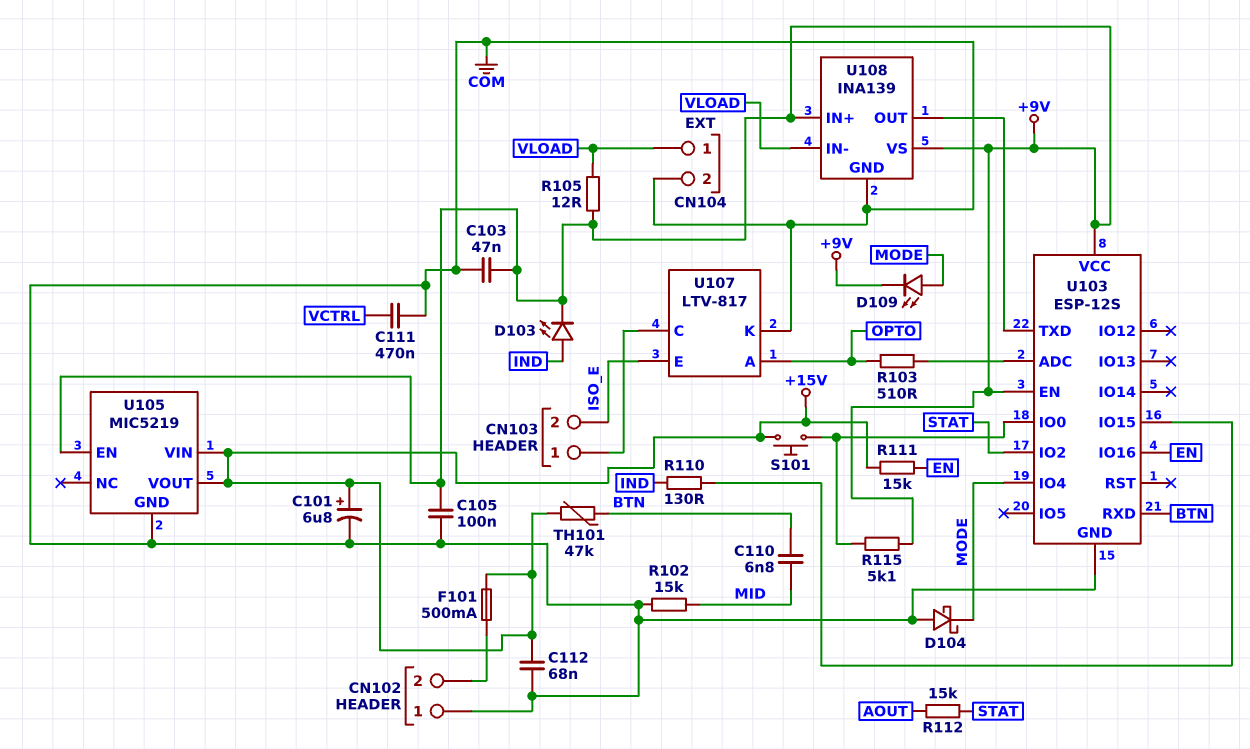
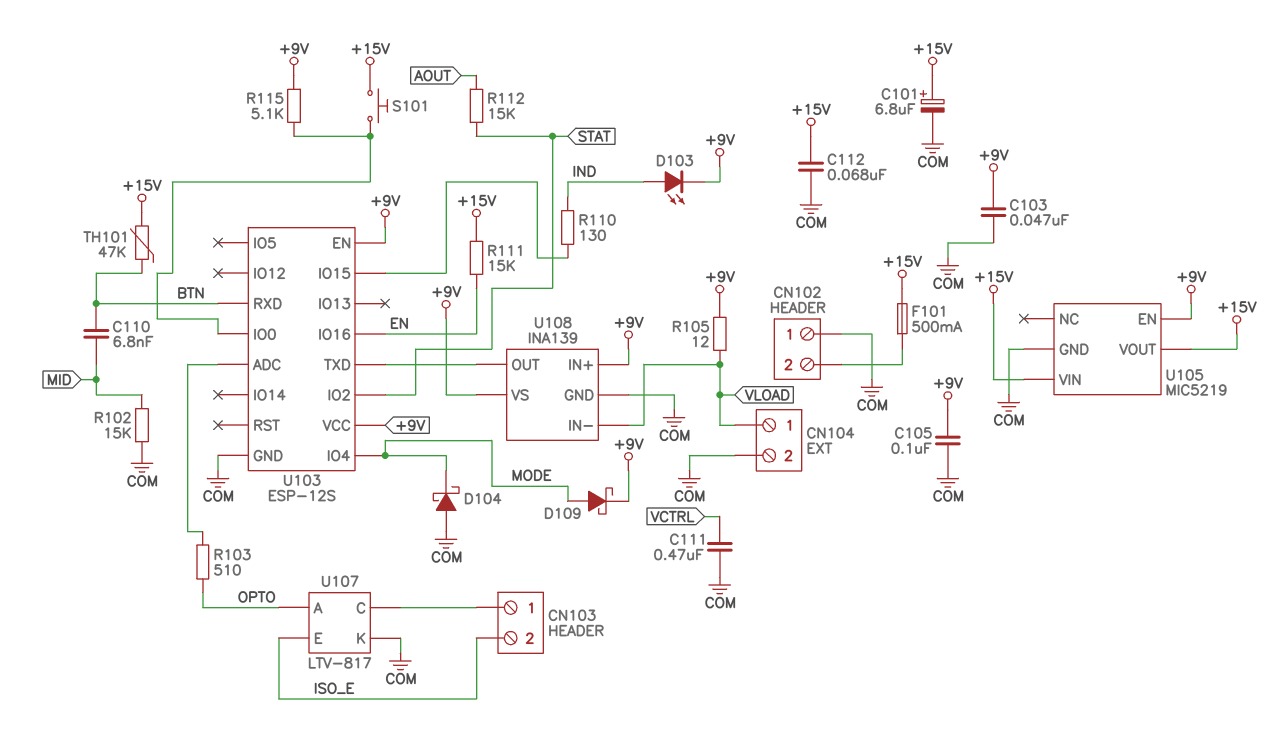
D109: LED (A MODE, K +9V) -> schottky (A MODE, K +9V)

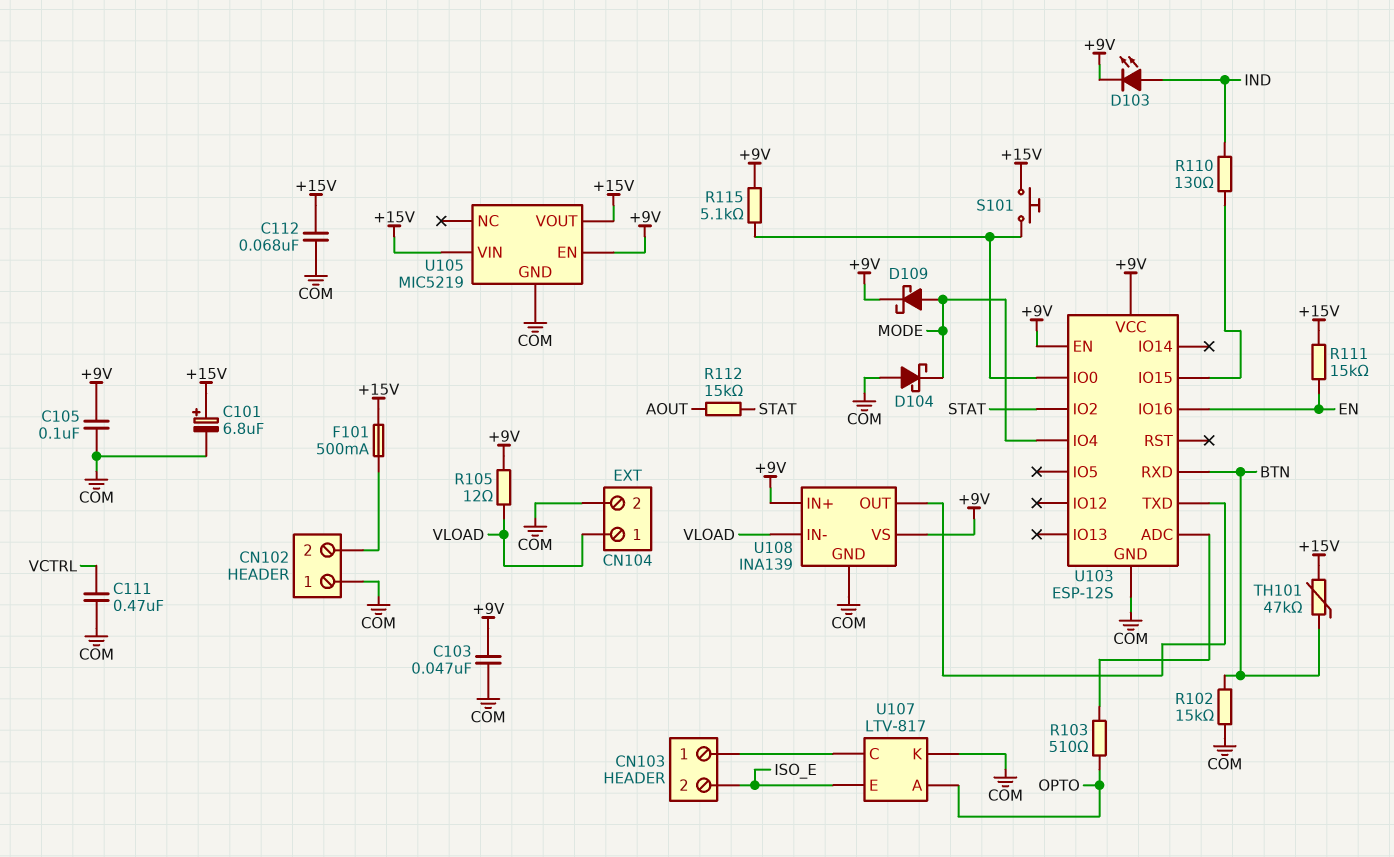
C110: 6.8nF (BTN, MID) -> none
R102: 15k (COM, MID) -> 15k (BTN, COM)

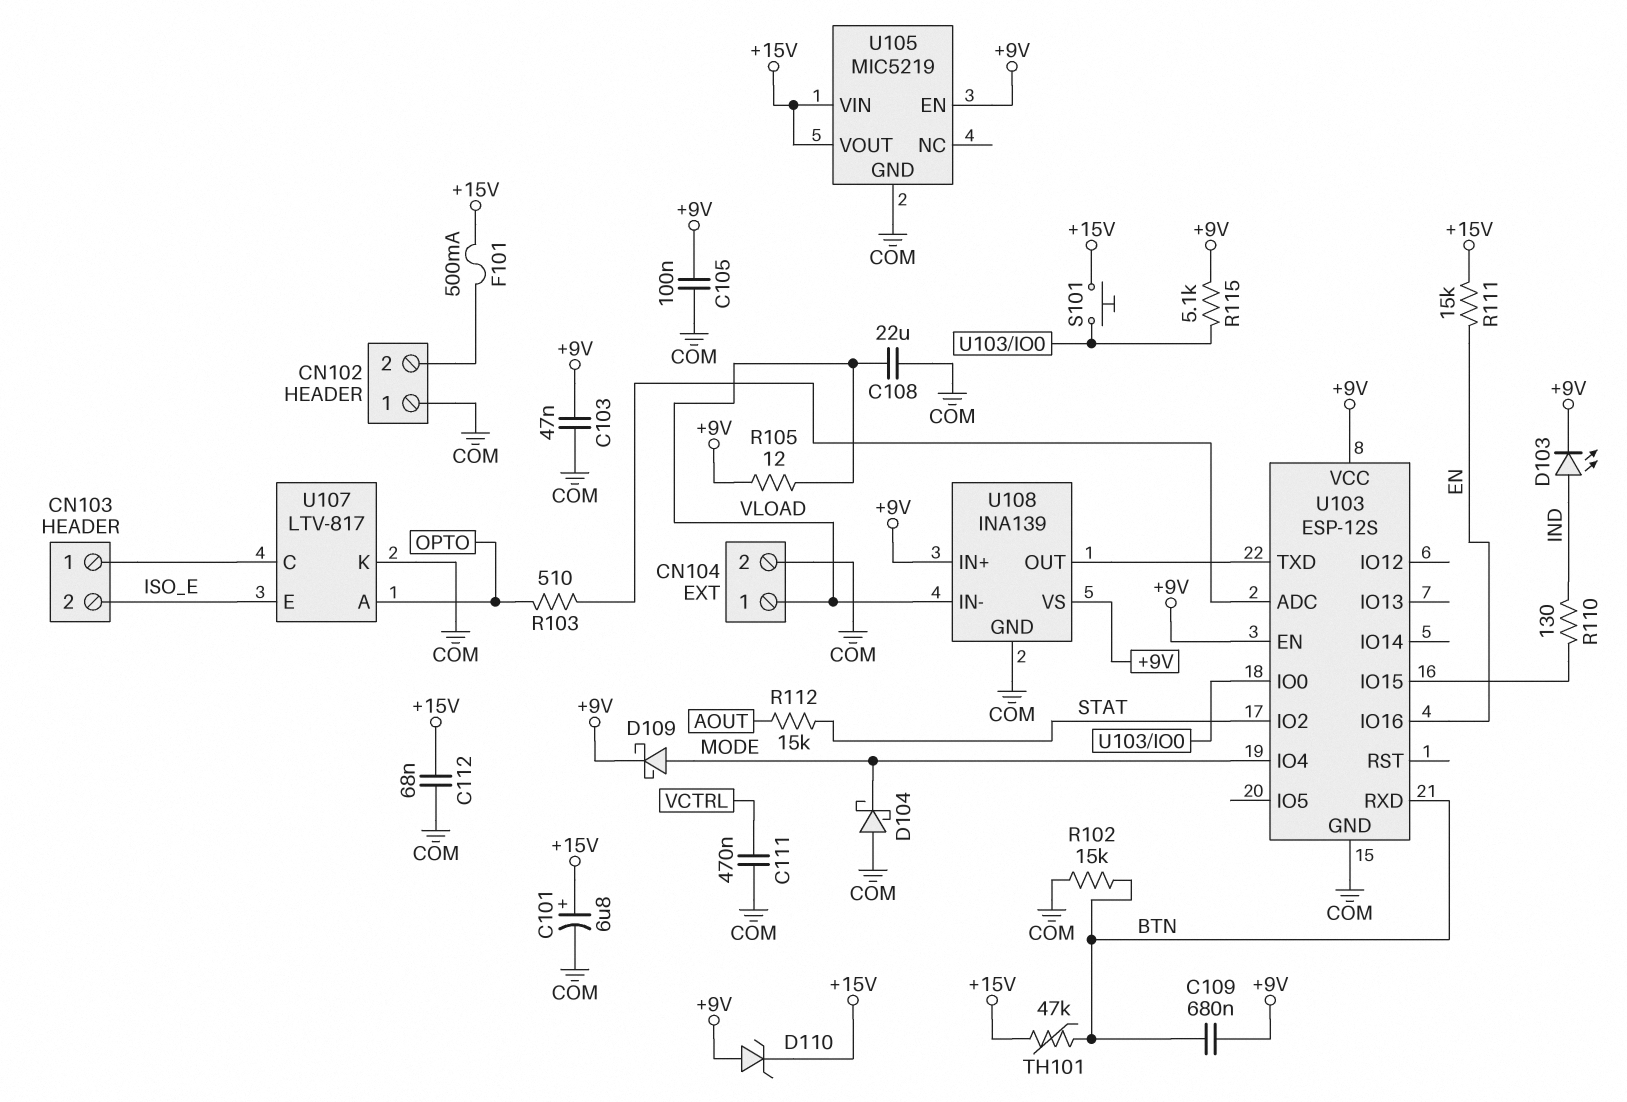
C108: none -> 22uF (COM, VLOAD)
C109: none -> 680nF (+9V, BTN)
D110: none -> zener (A +9V, K +15V)

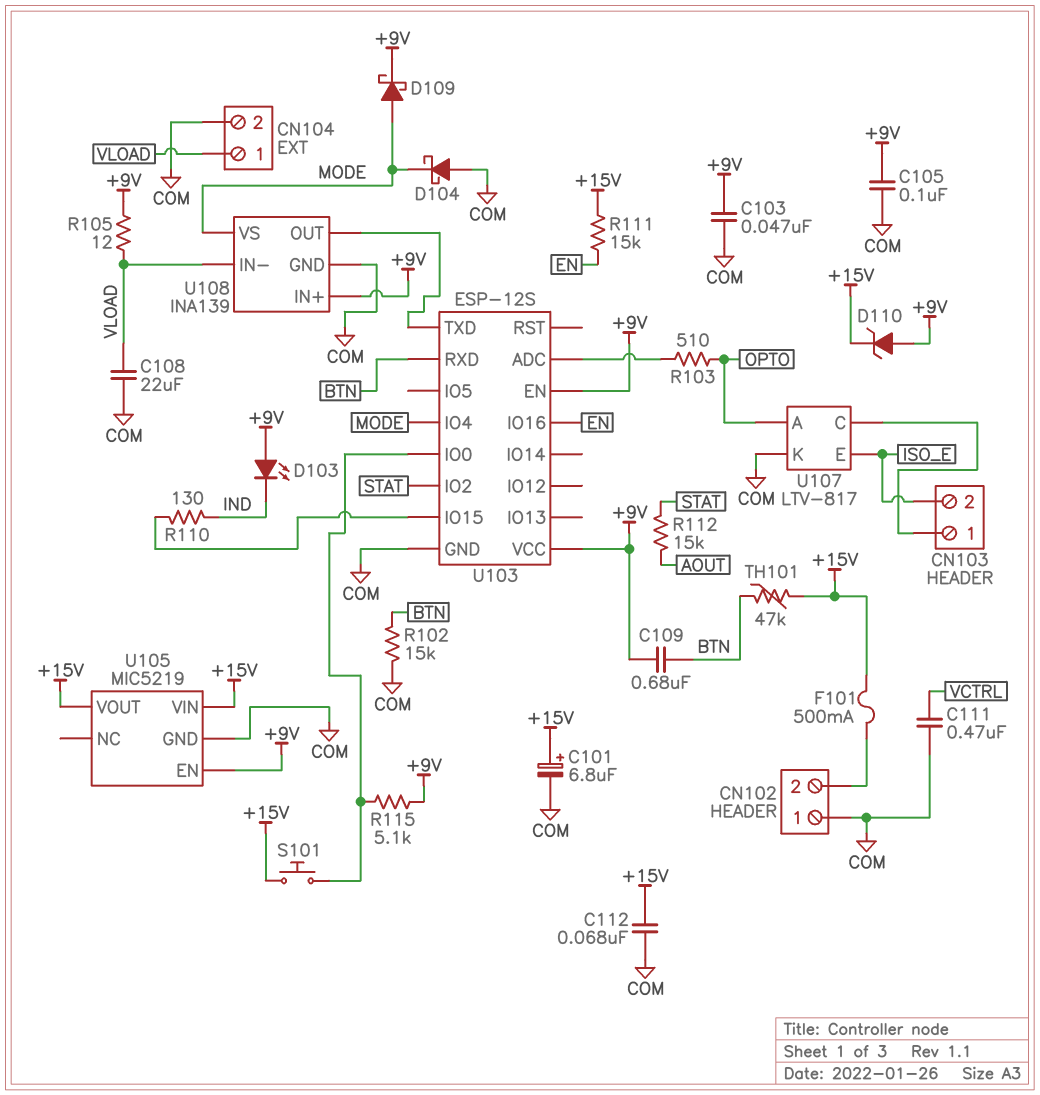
D103: LED (A IND, K +9V) -> LED (A +9V, K IND)
U108 pin VS: +9V -> MODE

